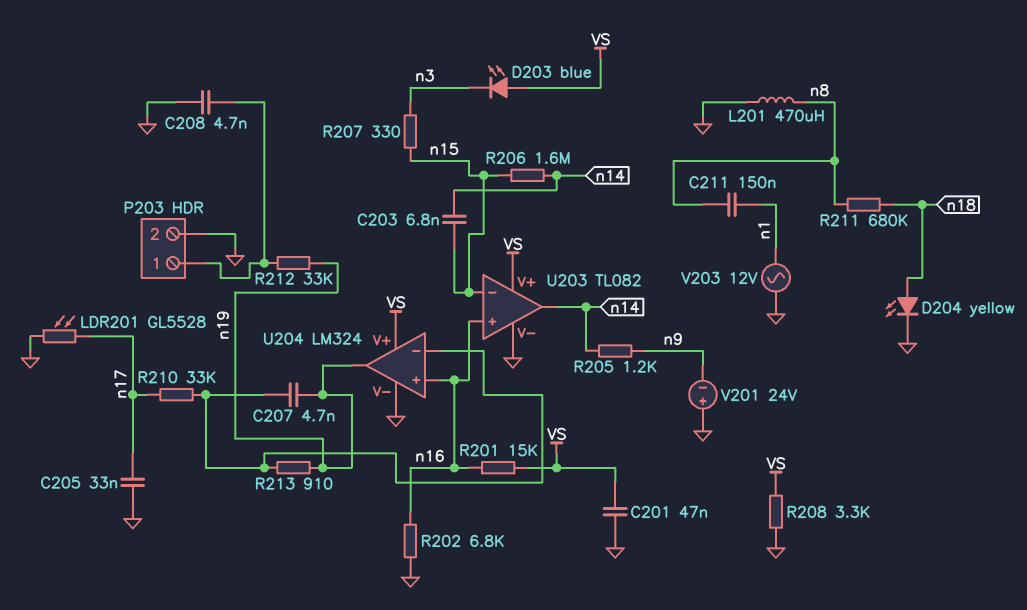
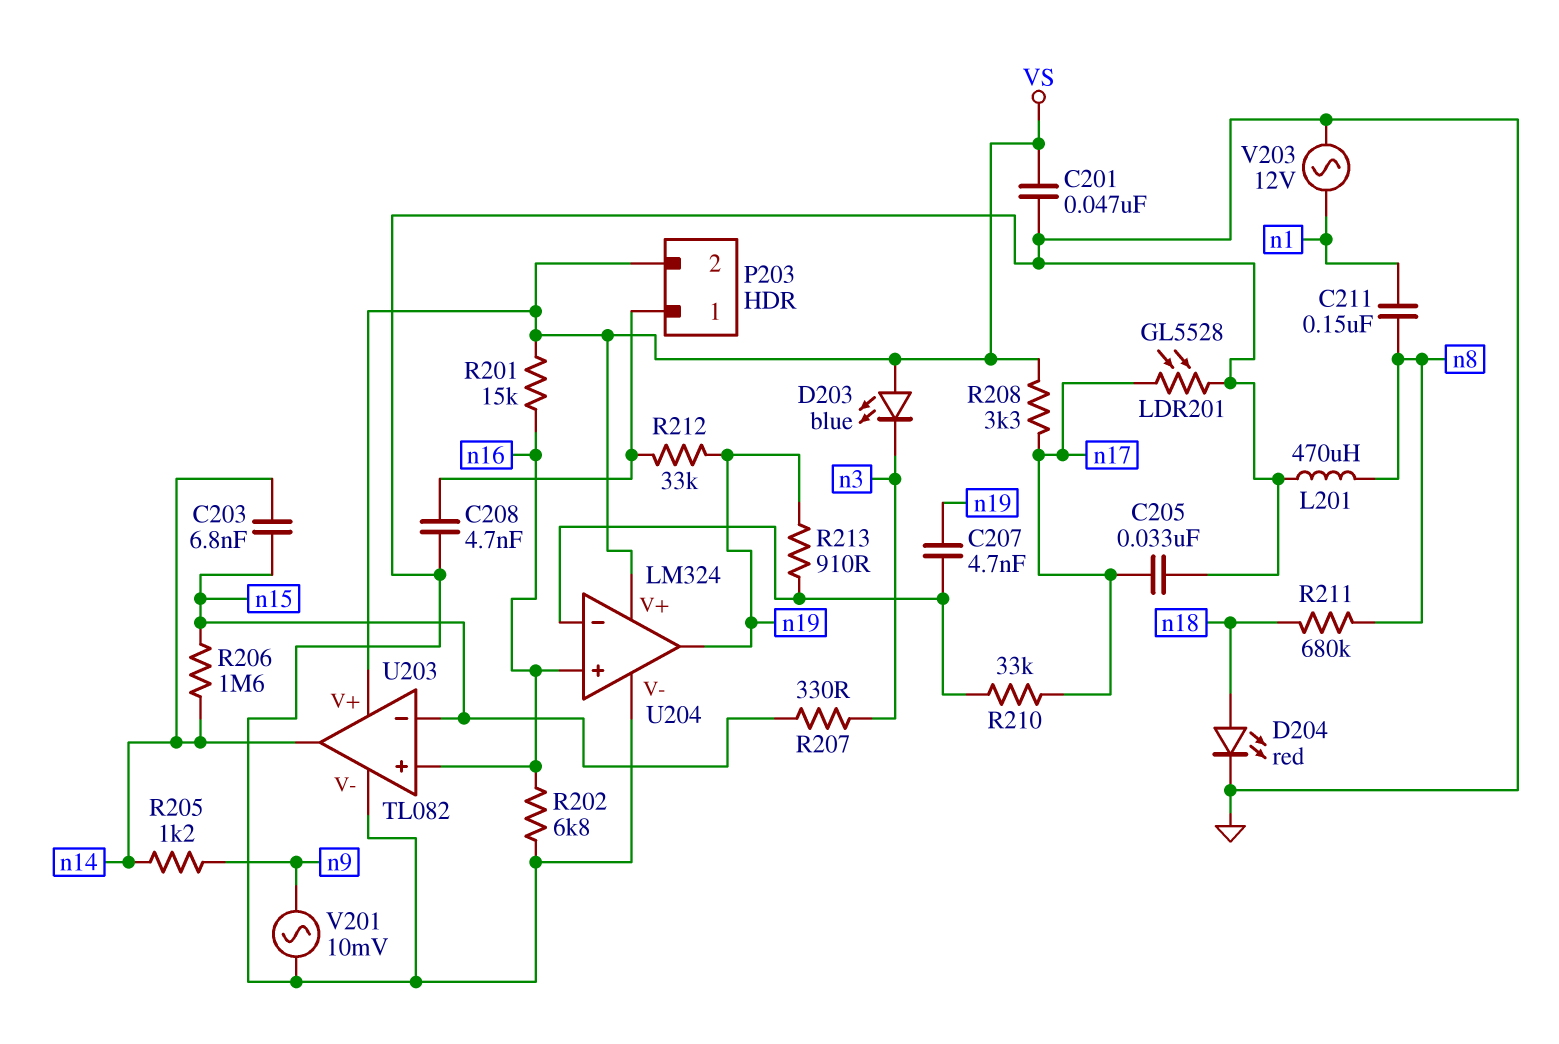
D204: LED yellow (A n18, K GND) -> LED red (A n18, K GND)
P203 pin 2: GND -> VS
R208: 3.3k (GND, VS) -> 3.3k (VS, n17)
V201: 24V (plus GND, minus n9) -> AC 10mV (GND, n9)

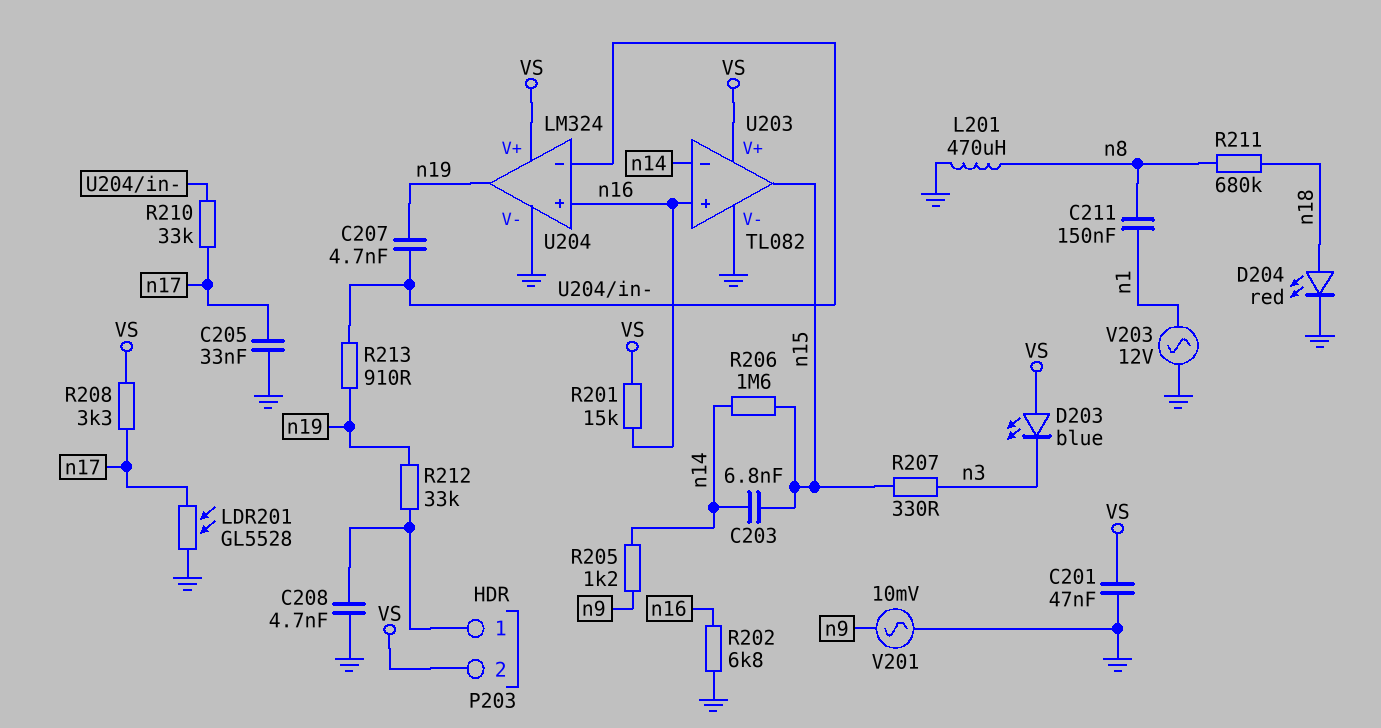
U203 pin in-: n15 -> n14
U203 pin out: n14 -> n15

